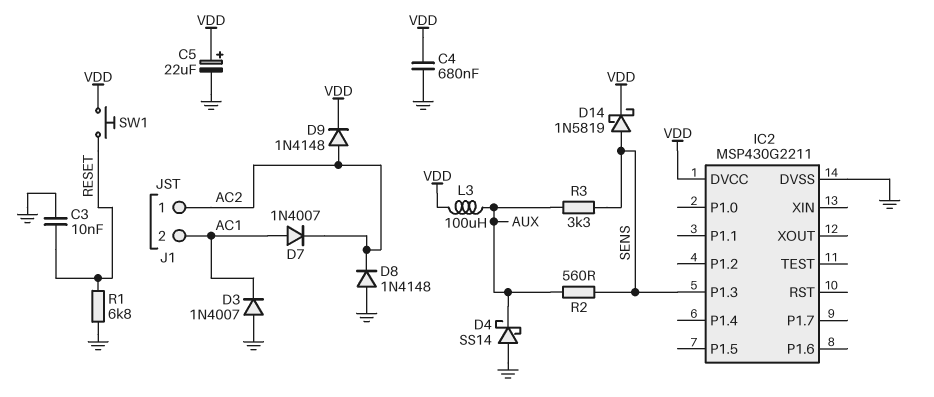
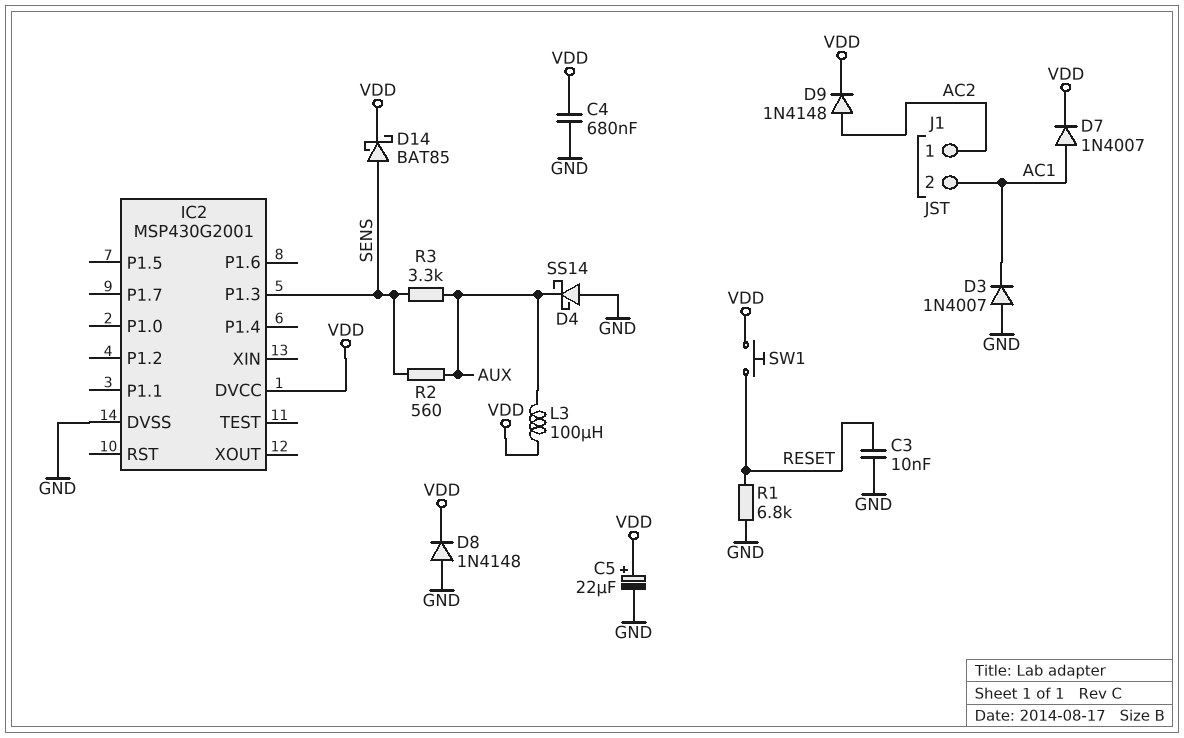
D7: diode 1N4007 (A AC1, K AC2) -> diode 1N4007 (A AC1, K VDD)
D8: diode 1N4148 (A GND, K AC2) -> diode 1N4148 (A GND, K VDD)
D14: schottky 1N5819 (A SENS, K VDD) -> schottky BAT85 (A SENS, K VDD)
IC2: MSP430G2211 -> MSP430G2001

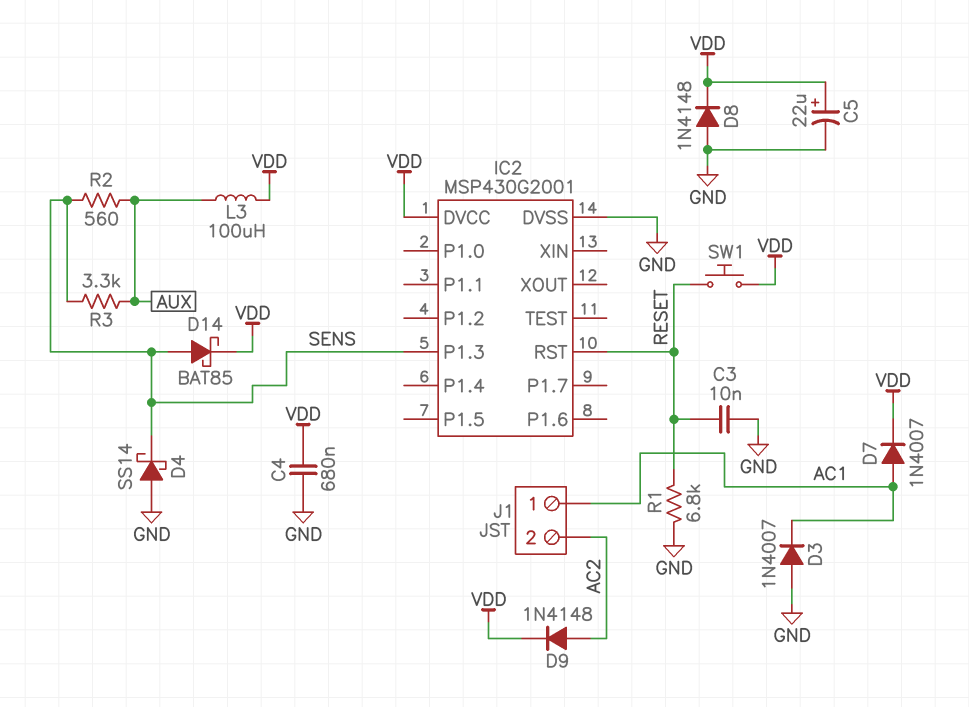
D4: schottky SS14 (A GND, K AUX) -> schottky SS14 (A GND, K SENS)
IC2 pin RST: none -> RESET
J1 pin 1: AC2 -> AC1
J1 pin 2: AC1 -> AC2

